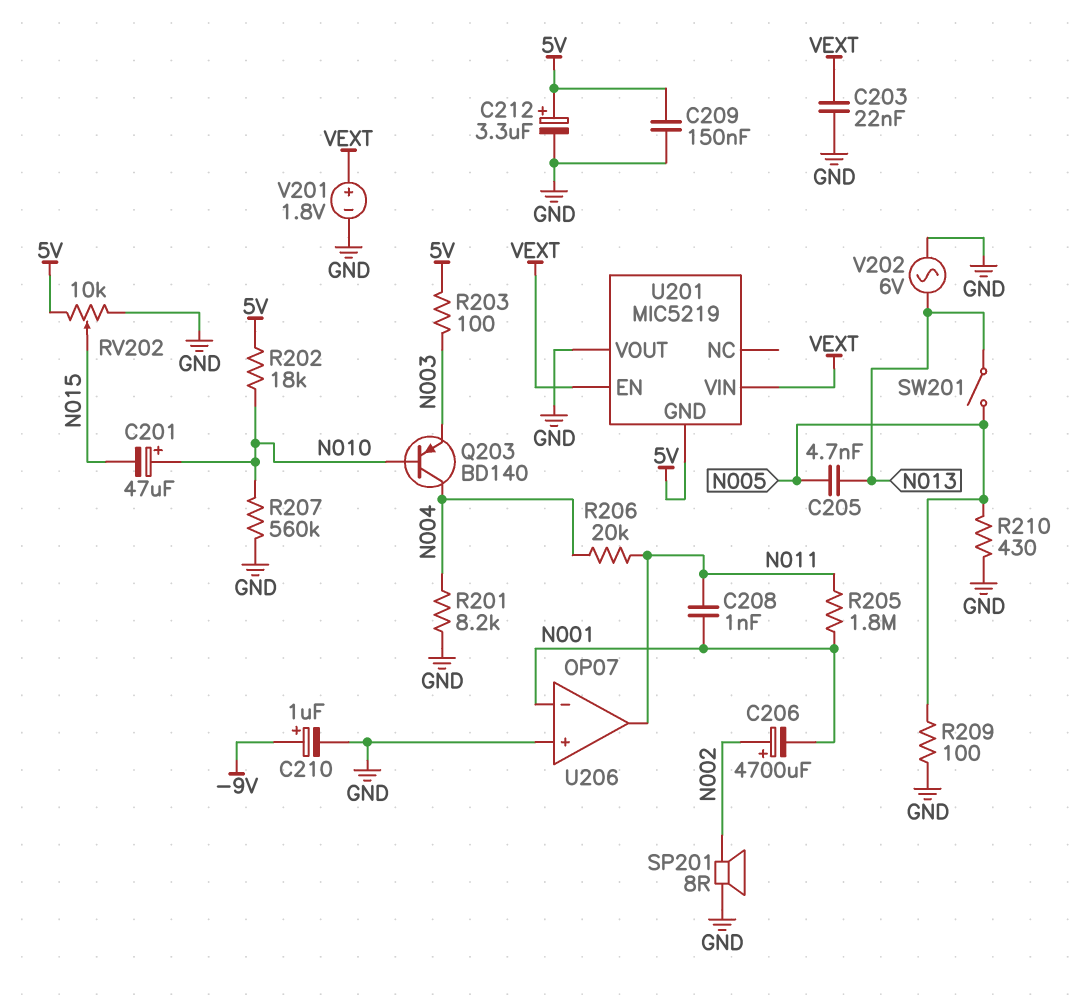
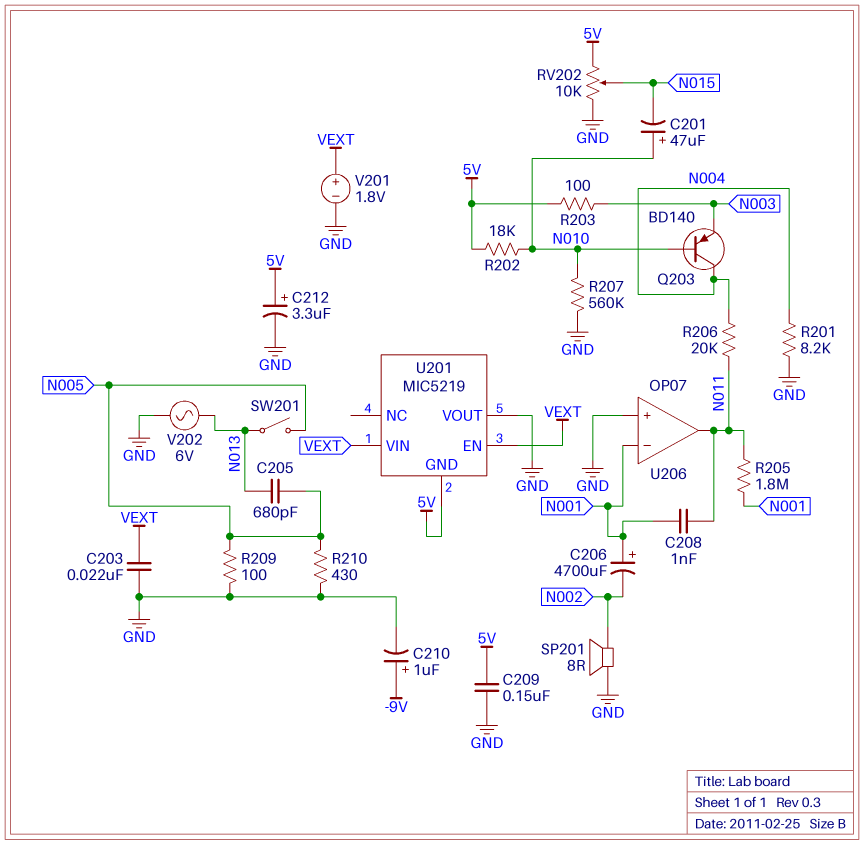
C205: 4.7nF (N005, N013) -> 680pF (N005, N013)
C206: 4700uF (plus N002, minus N001) -> 4700uF (plus N001, minus N002)

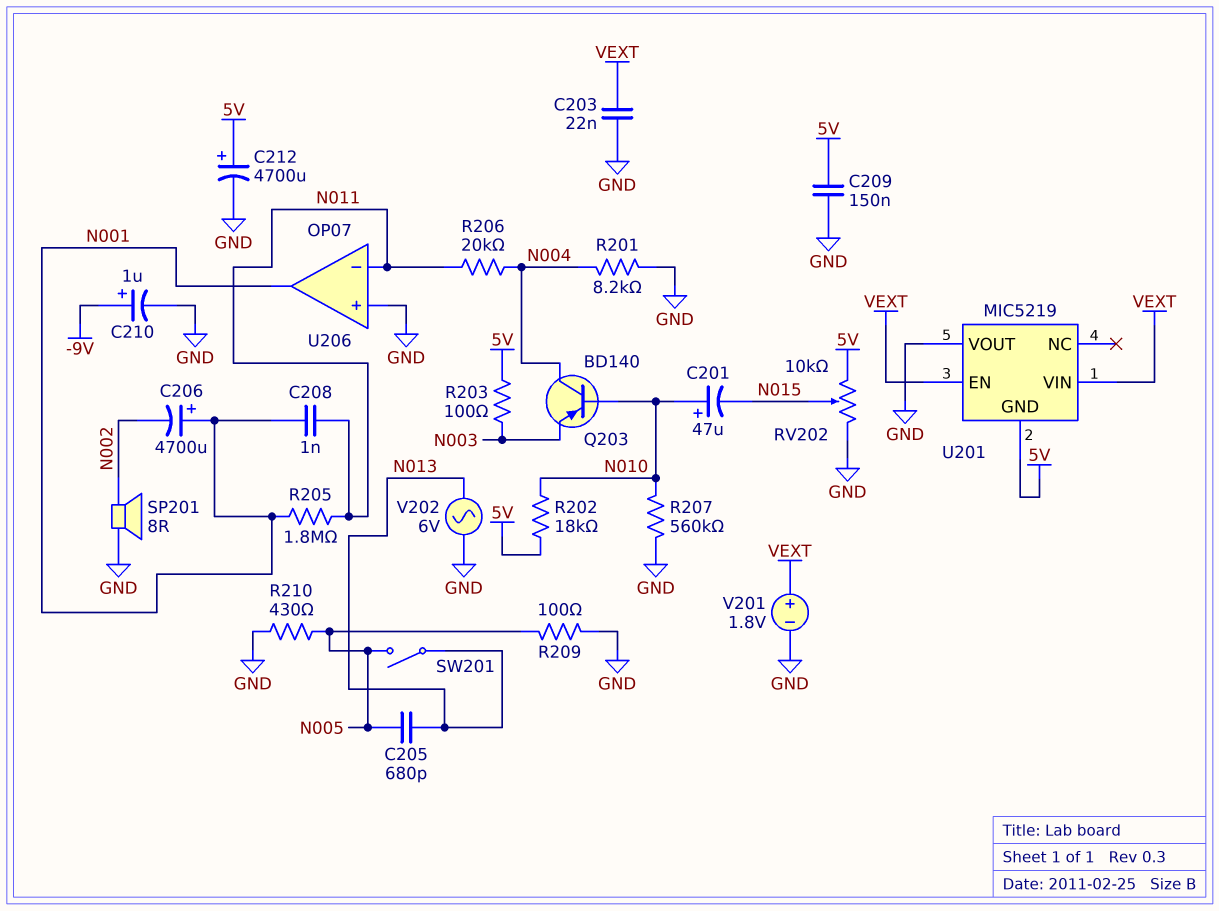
C212: 3.3uF (plus 5V, minus GND) -> 4700uF (plus 5V, minus GND)
U206 pin in-: N001 -> N011
U206 pin out: N011 -> N001

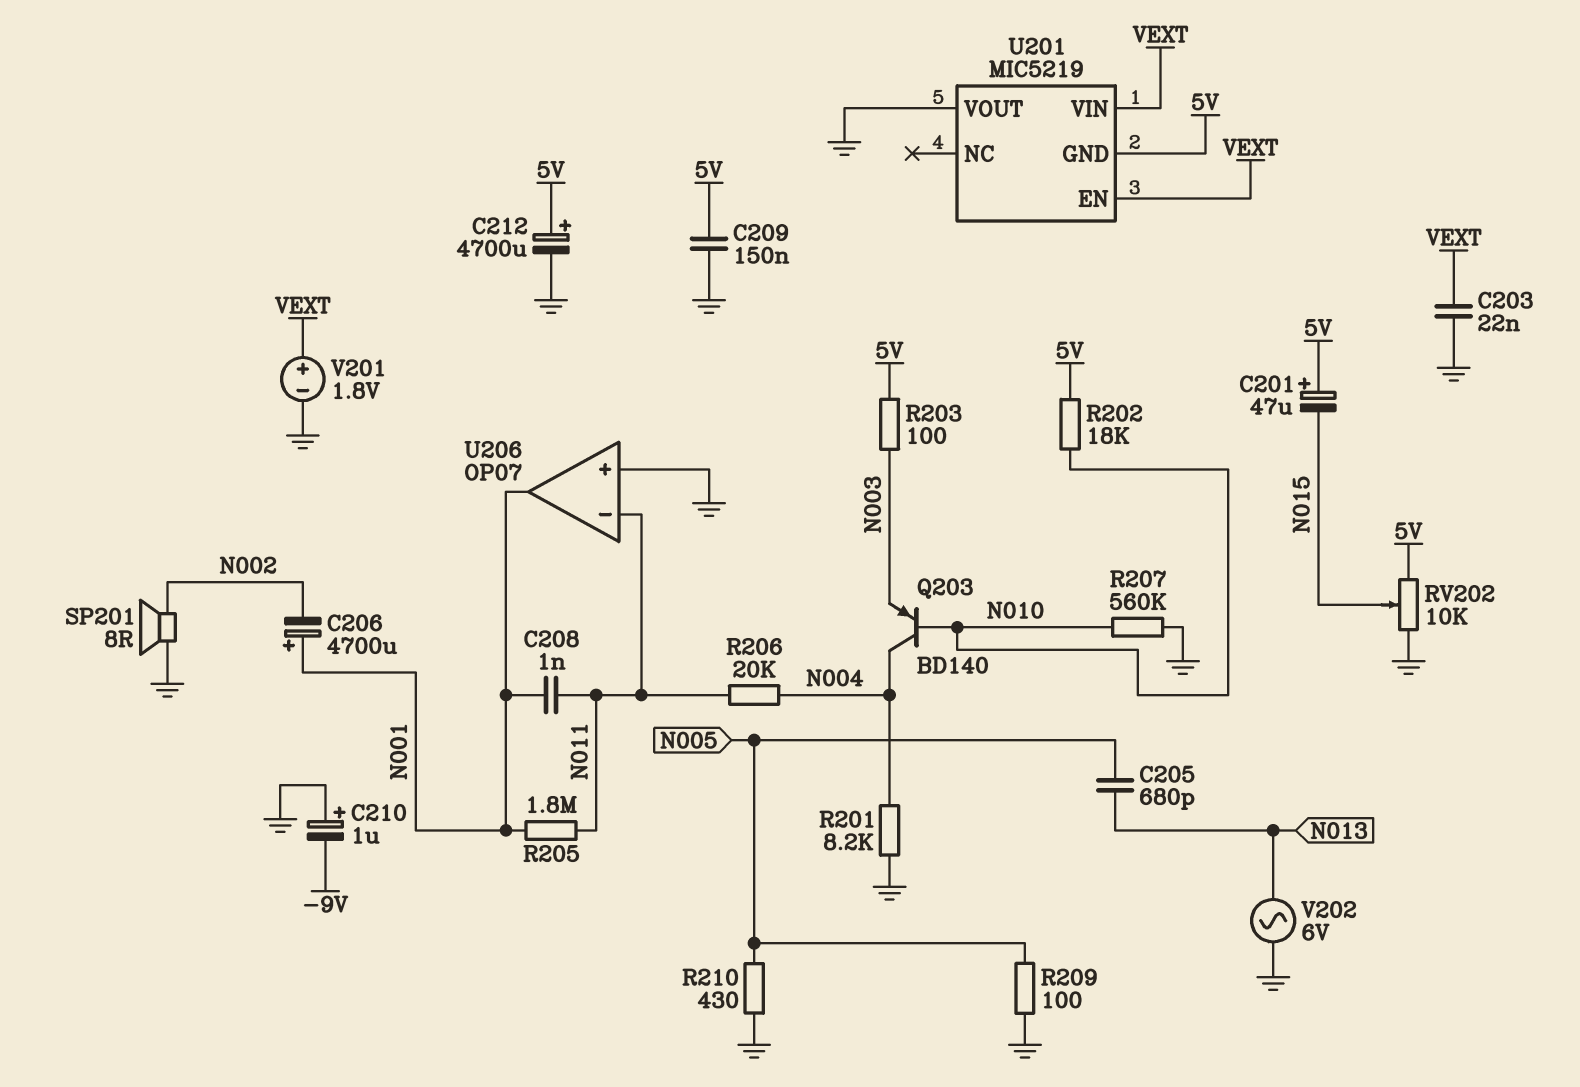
C201: 47uF (plus N010, minus N015) -> 47uF (plus 5V, minus N015)
C210: 1uF (plus -9V, minus GND) -> 1uF (plus GND, minus -9V)
SW201: switch (N005, N013) -> none

